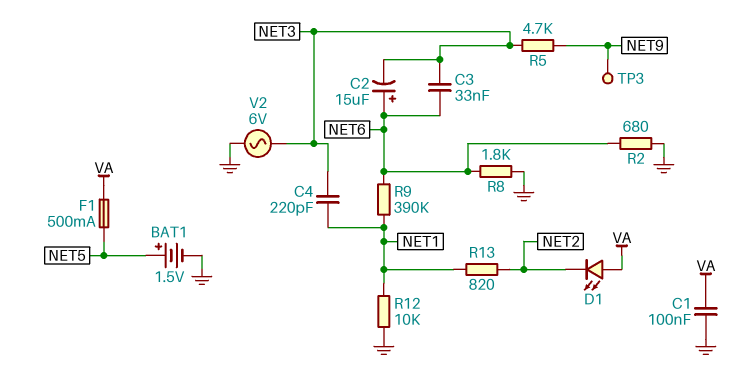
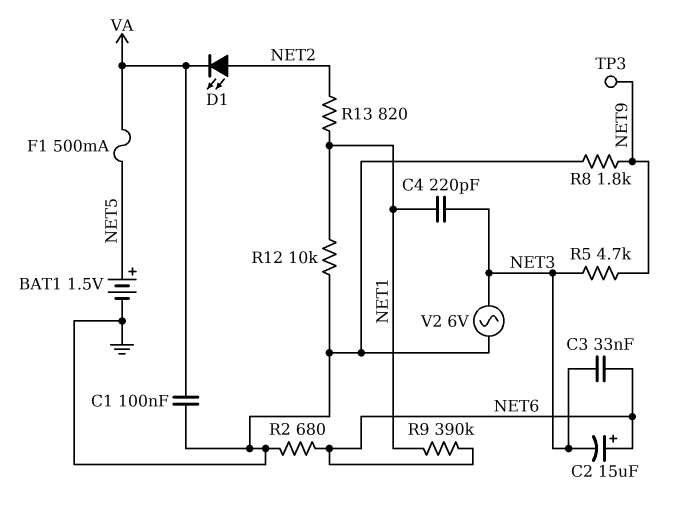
D1: LED (A VA, K NET2) -> LED (A NET2, K VA)
R8: 1.8k (GND, NET6) -> 1.8k (GND, NET9)

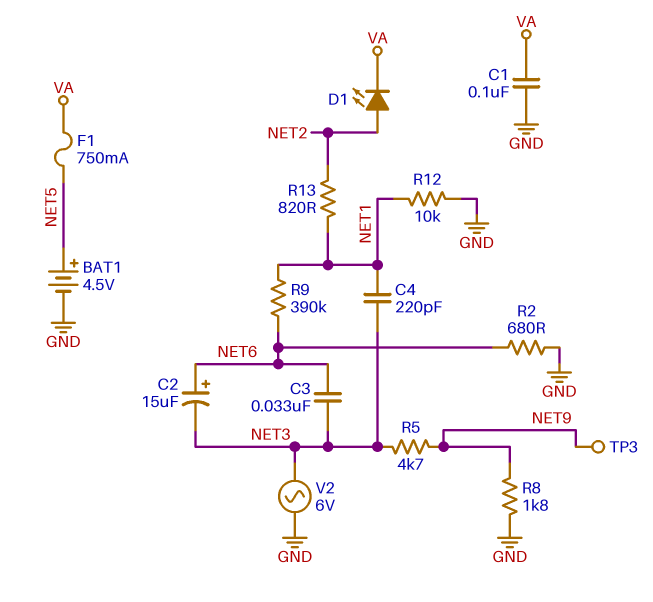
BAT1: 1.5V (plus NET5, minus GND) -> 4.5V (plus NET5, minus GND)
F1: 500mA (NET5, VA) -> 750mA (NET5, VA)

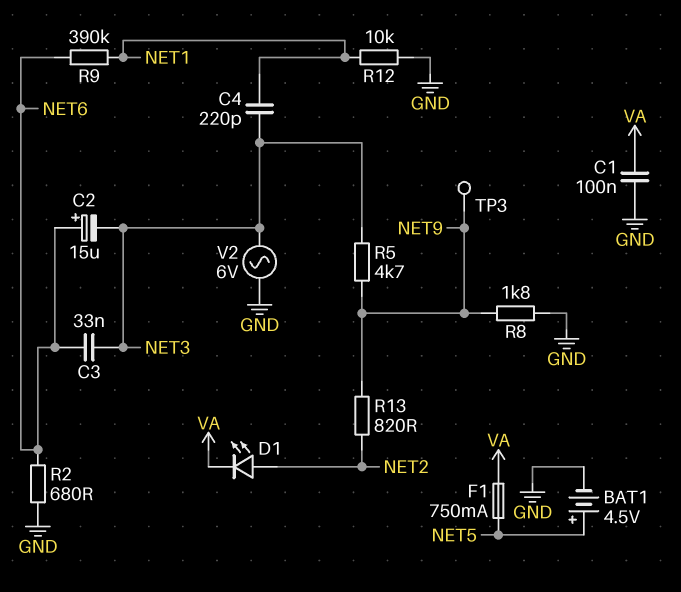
R13: 820 (NET1, NET2) -> 820 (NET2, NET9)

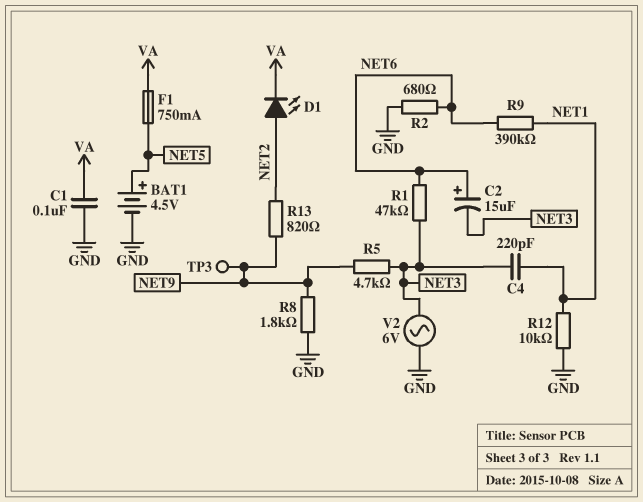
C3: 33nF (NET3, NET6) -> none
R1: none -> 47k (NET3, NET6)

